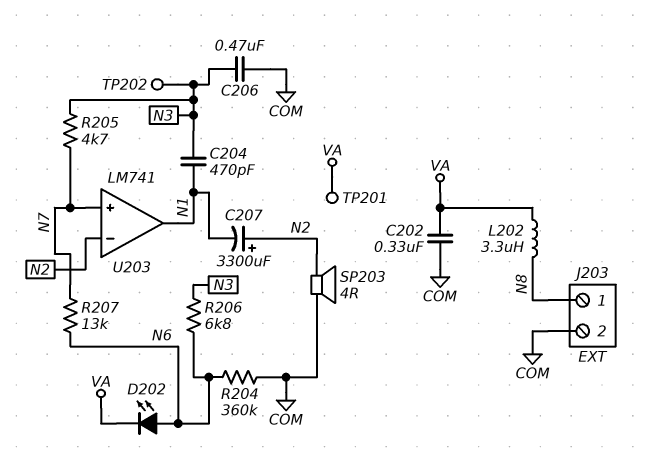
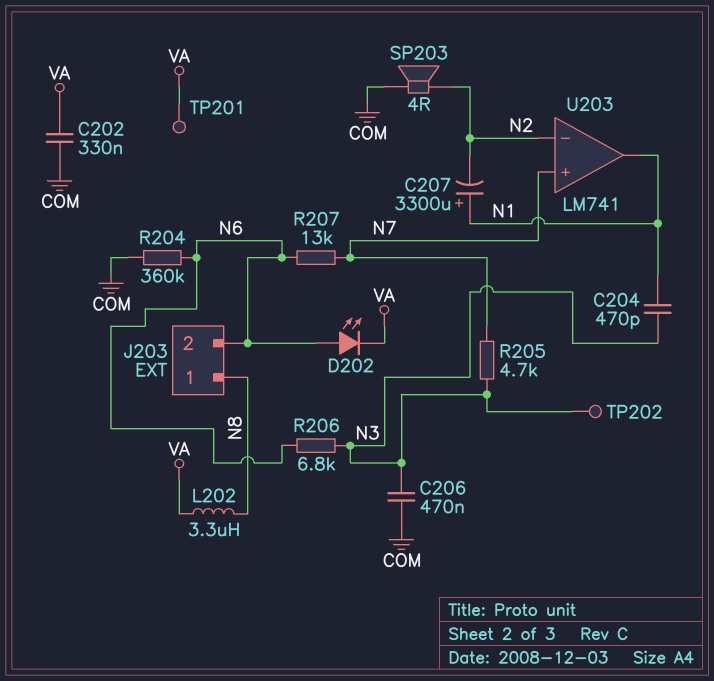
C207: 3300uF (plus N2, minus N1) -> 3300uF (plus N1, minus N2)
J203 pin 2: COM -> N6

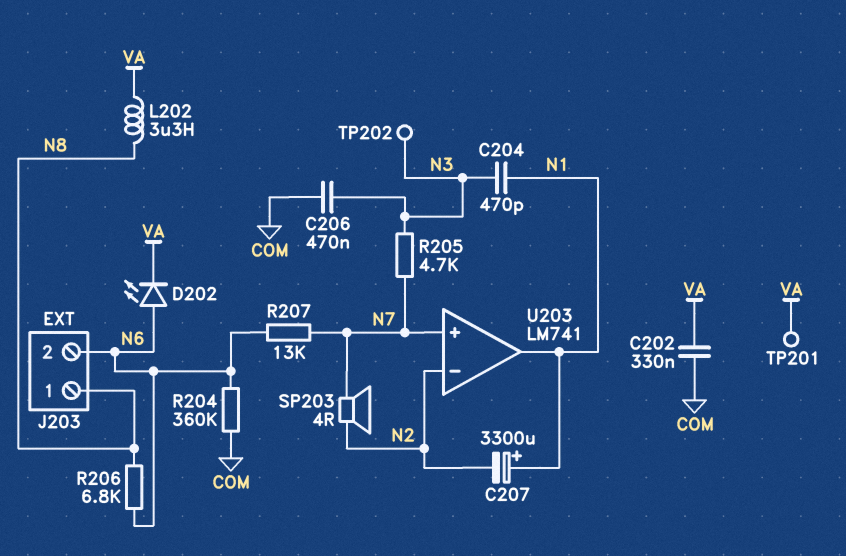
R206: 6.8k (N3, N6) -> 6.8k (N6, N8)
SP203: speaker 4R (COM, N2) -> speaker 4R (N2, N7)

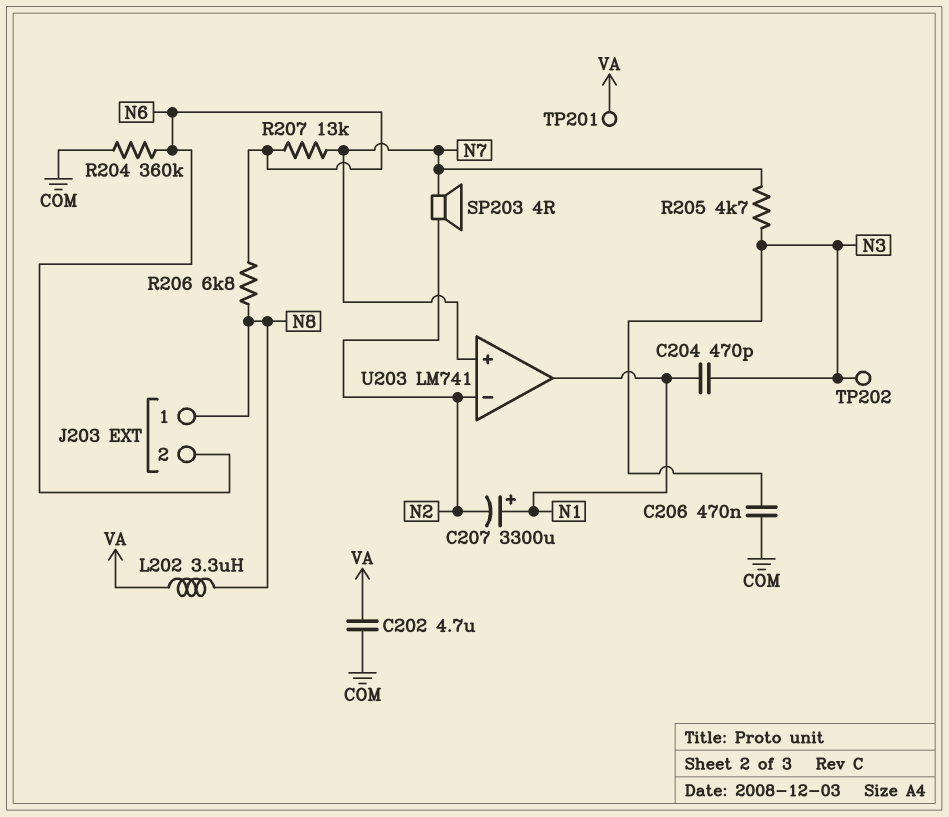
C202: 330nF (COM, VA) -> 4.7uF (COM, VA)
D202: LED (A N6, K VA) -> none

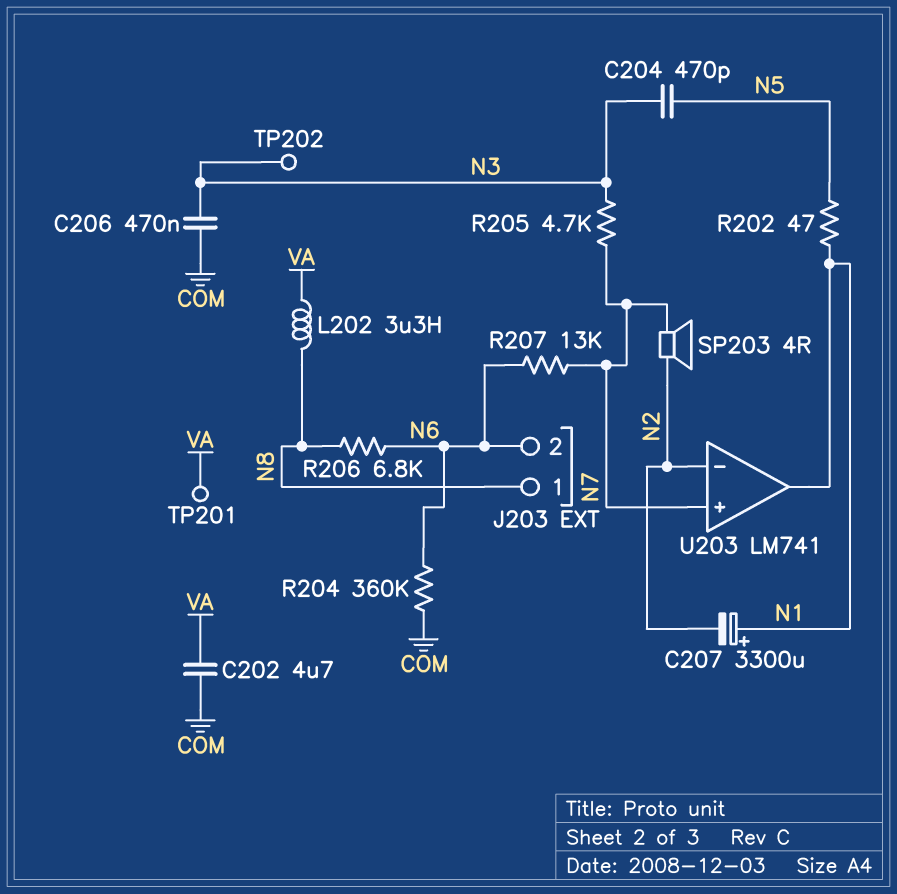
C204: 470pF (N1, N3) -> 470pF (N3, N5)
R202: none -> 47 (N1, N5)

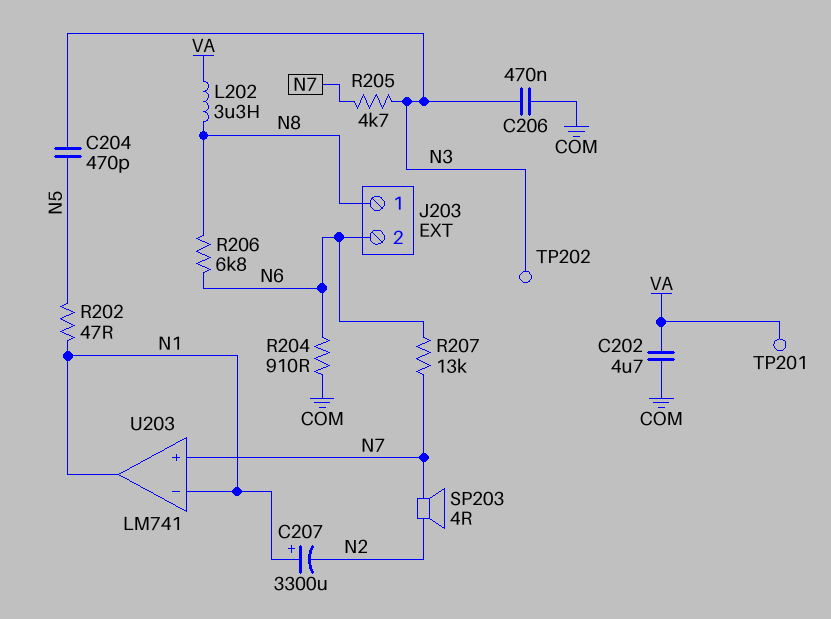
R204: 360k (COM, N6) -> 910 (COM, N6)
U203 pin in-: N2 -> N1

